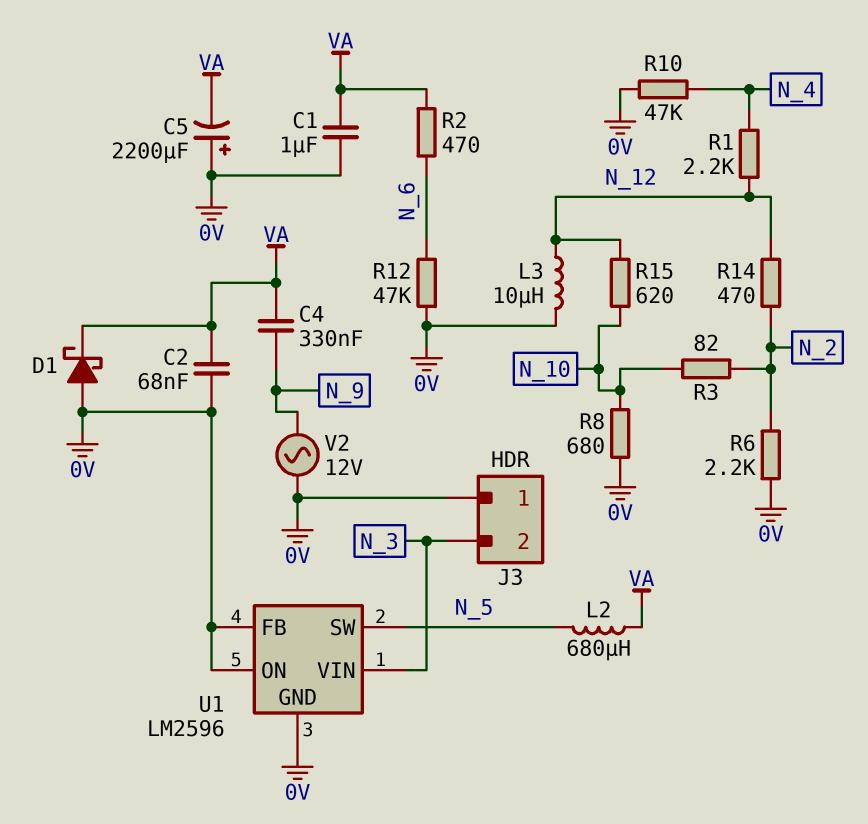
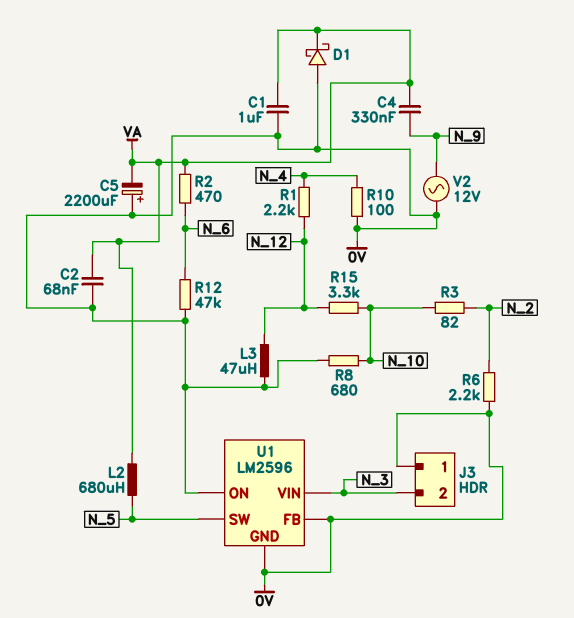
L3: 10uH (0V, N_12) -> 47uH (0V, N_12)
R10: 47k (0V, N_4) -> 100 (0V, N_4)
R14: 470 (N_2, N_12) -> none
R15: 620 (N_10, N_12) -> 3.3k (N_10, N_12)

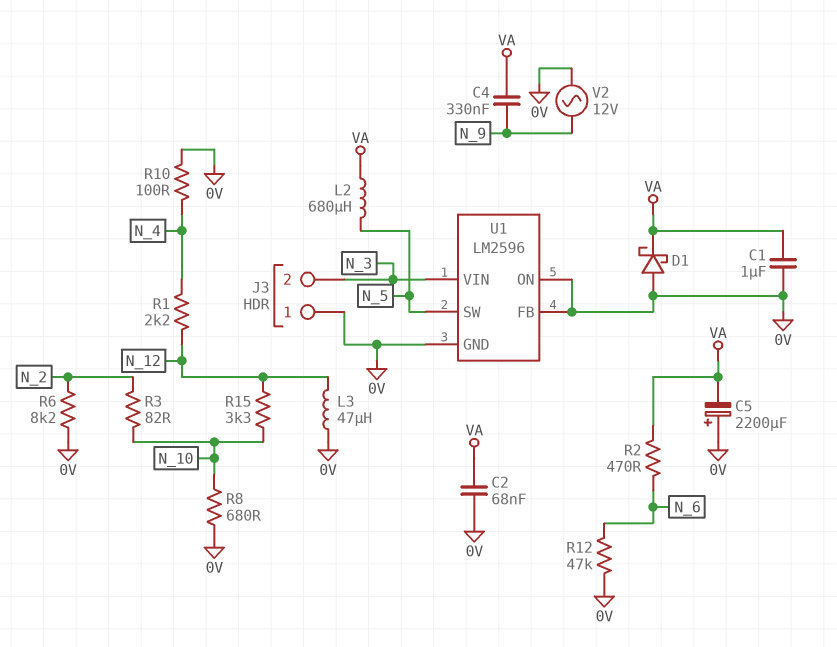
R6: 2.2k (0V, N_2) -> 8.2k (0V, N_2)

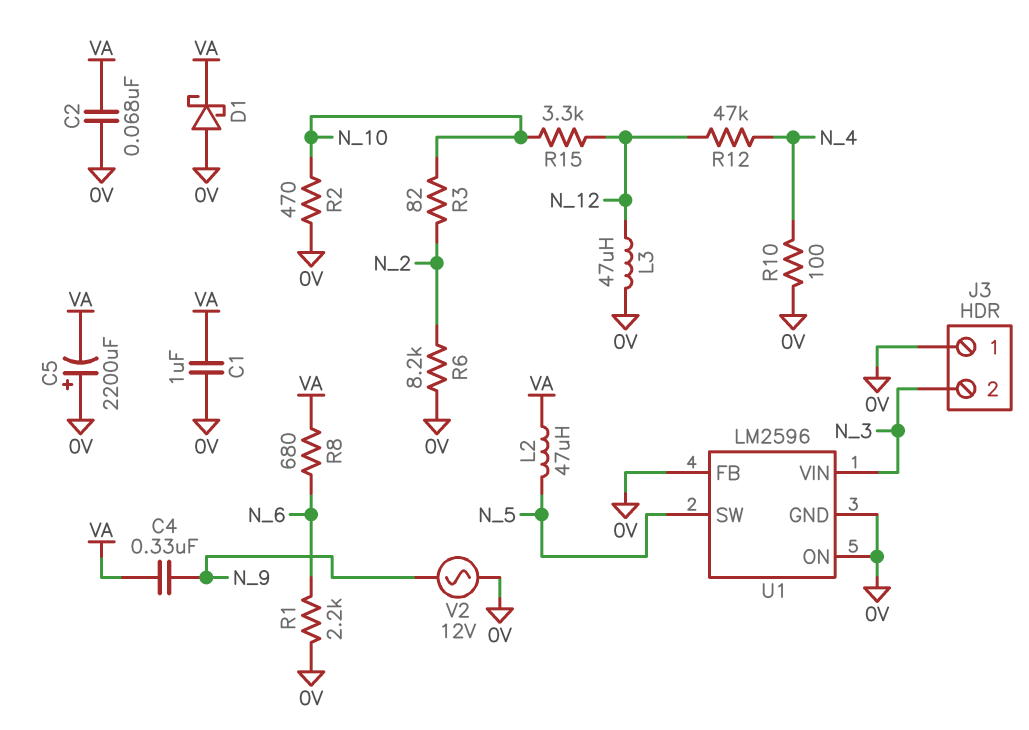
L2: 680uH (N_5, VA) -> 47uH (N_5, VA)
R1: 2.2k (N_4, N_12) -> 2.2k (0V, N_6)
R2: 470 (N_6, VA) -> 470 (0V, N_10)
R8: 680 (0V, N_10) -> 680 (N_6, VA)
R12: 47k (0V, N_6) -> 47k (N_4, N_12)

